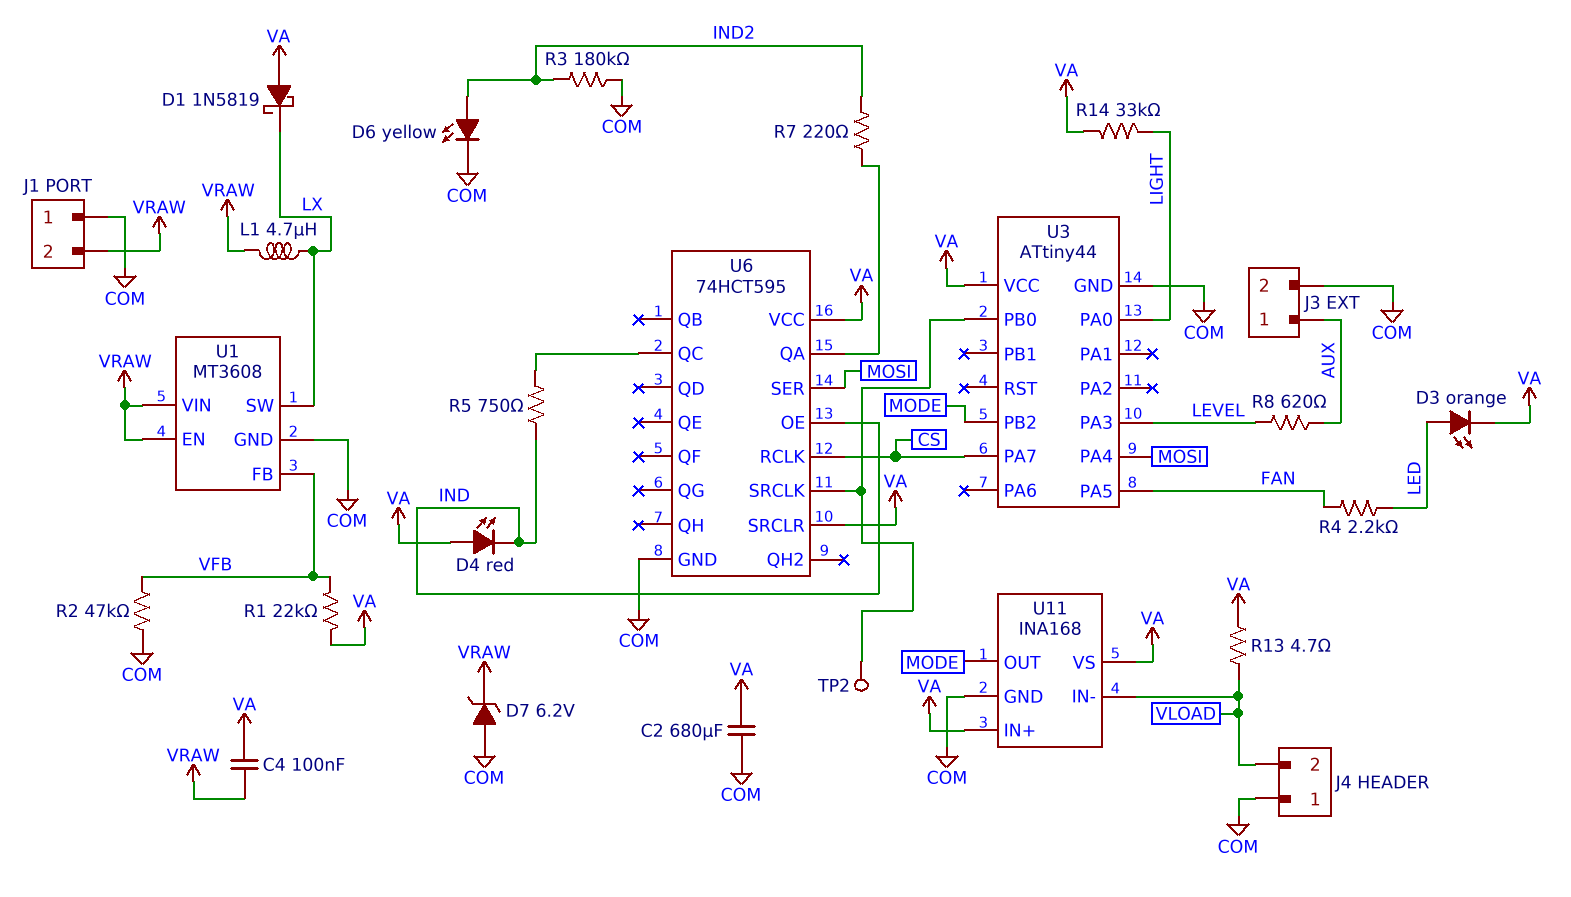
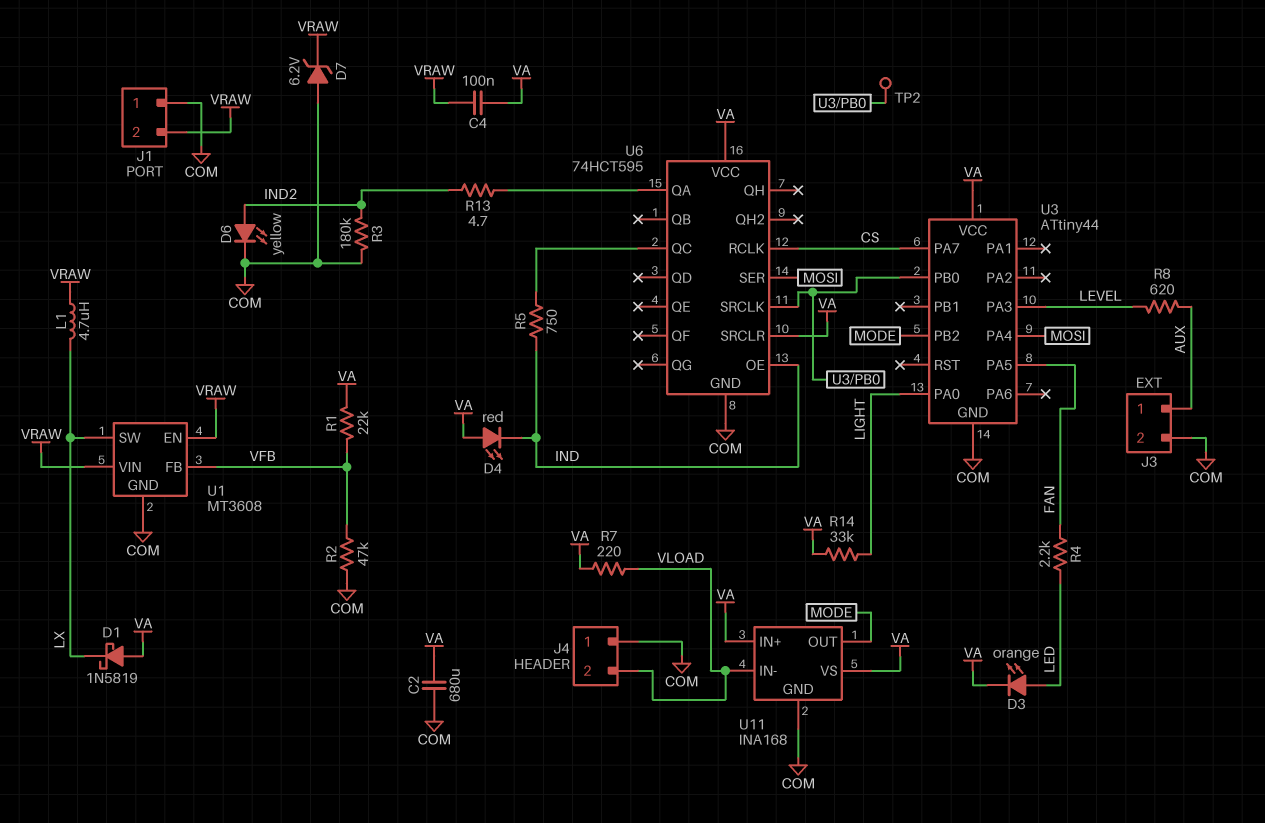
R7: 220 (IND2, U6/QA) -> 220 (VA, VLOAD)
R13: 4.7 (VA, VLOAD) -> 4.7 (IND2, U6/QA)

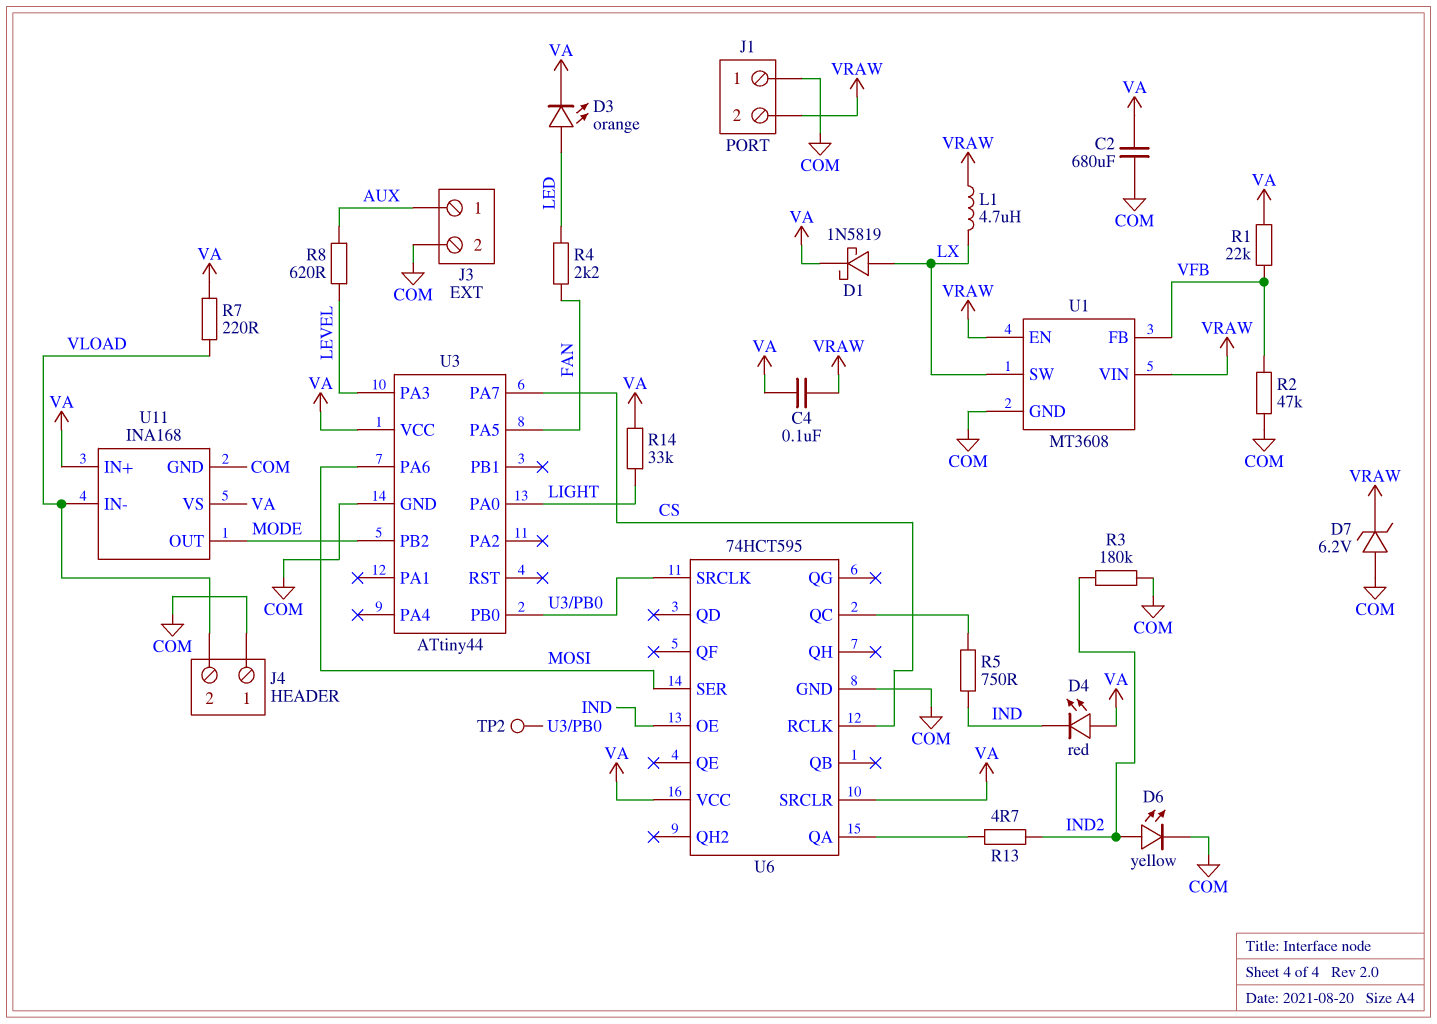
D1: schottky 1N5819 (A VA, K LX) -> schottky 1N5819 (A LX, K VA)
U3 pin PA4: MOSI -> none
U3 pin PA6: none -> MOSI

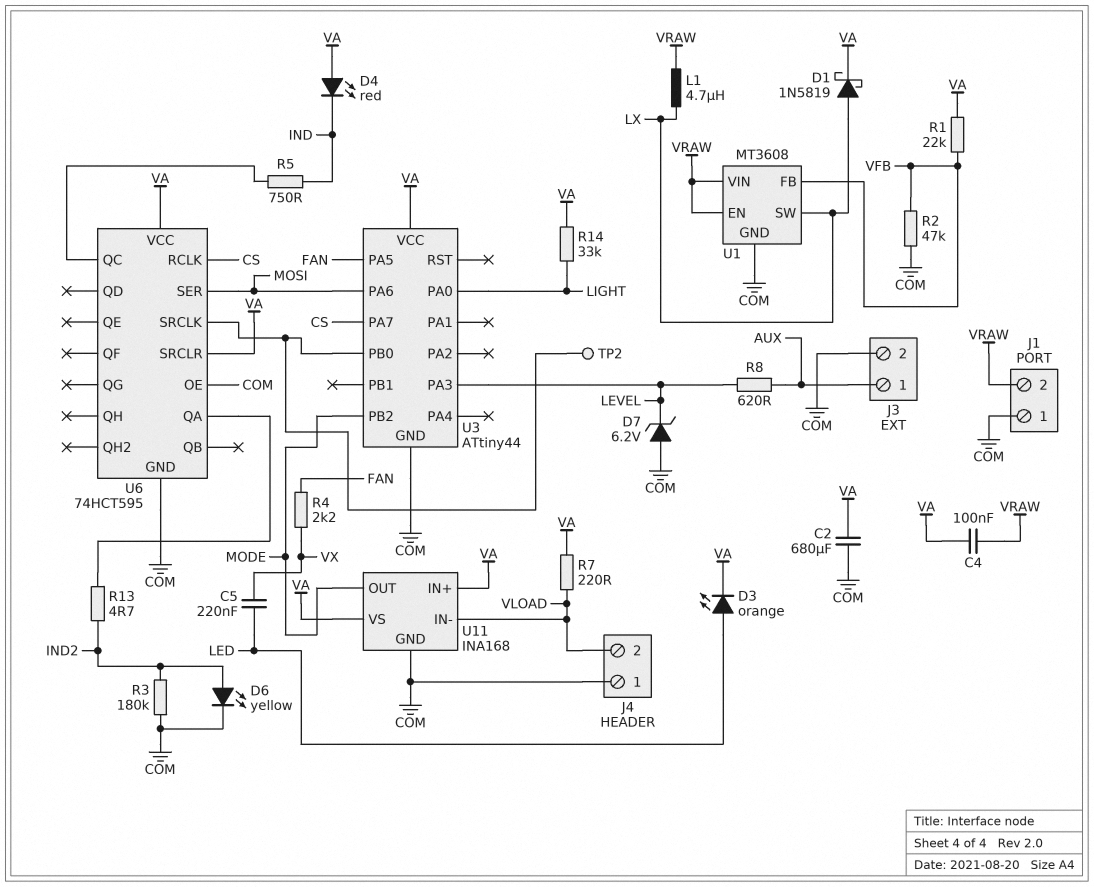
C5: none -> 220nF (LED, VX)
D7: zener 6.2V (A COM, K VRAW) -> zener 6.2V (A COM, K LEVEL)
R4: 2.2k (FAN, LED) -> 2.2k (FAN, VX)
U6 pin OE: IND -> COM

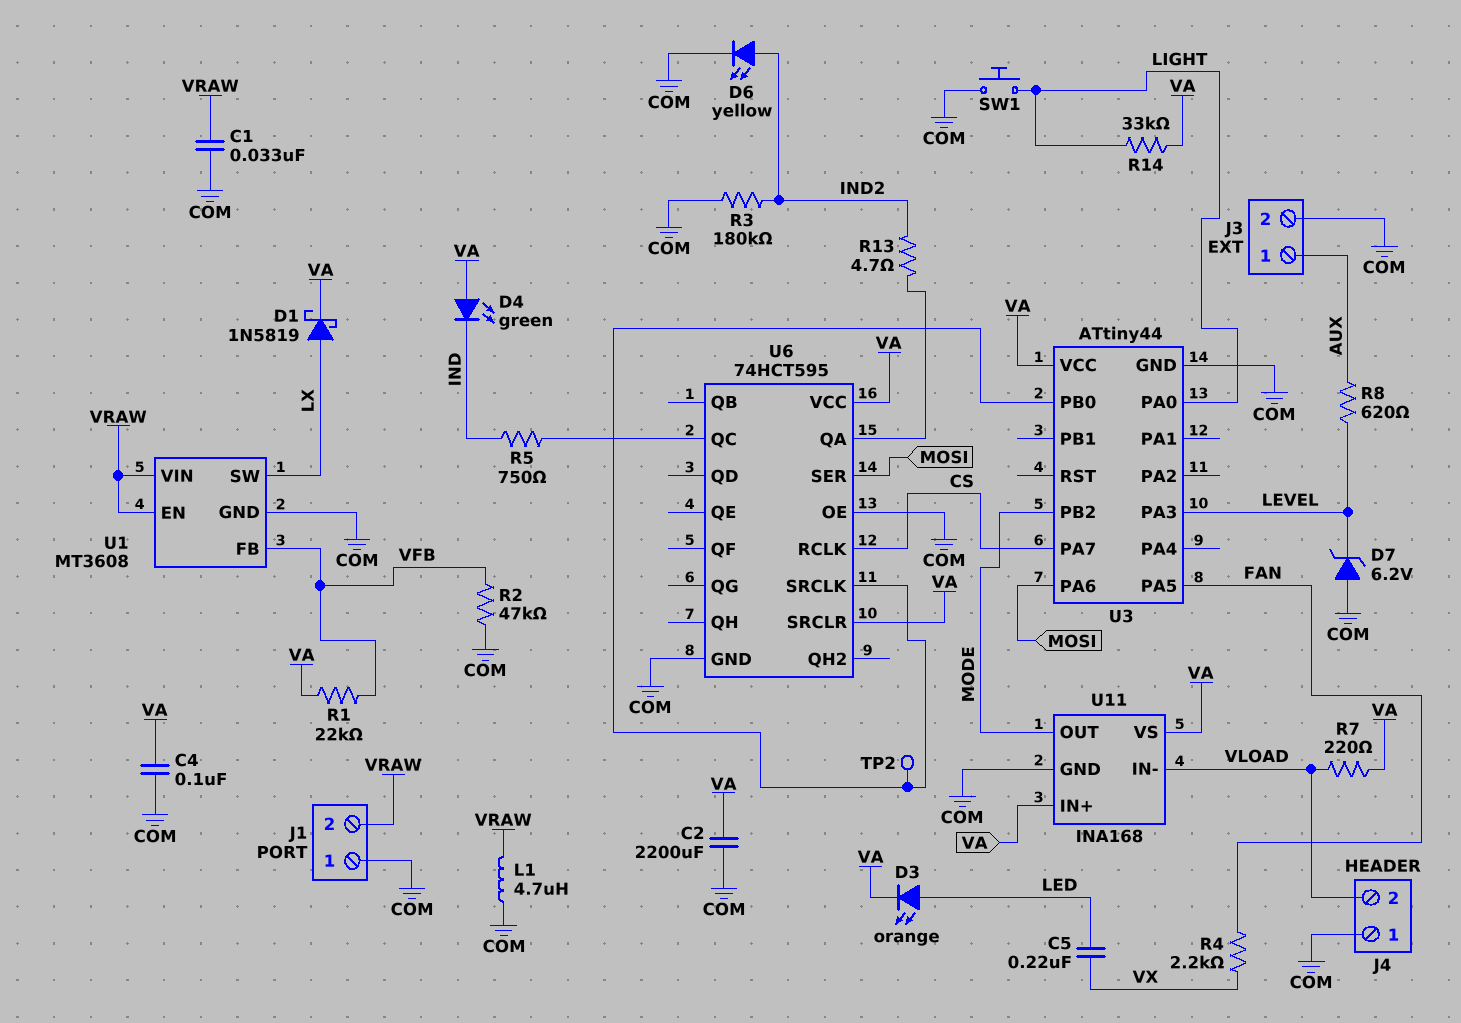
C1: none -> 33nF (COM, VRAW)
C2: 680uF (COM, VA) -> 2200uF (COM, VA)
C4: 100nF (VA, VRAW) -> 100nF (COM, VA)
D4: LED red (A VA, K IND) -> LED green (A VA, K IND)
L1: 4.7uH (LX, VRAW) -> 4.7uH (COM, VRAW)
SW1: none -> button (COM, LIGHT)

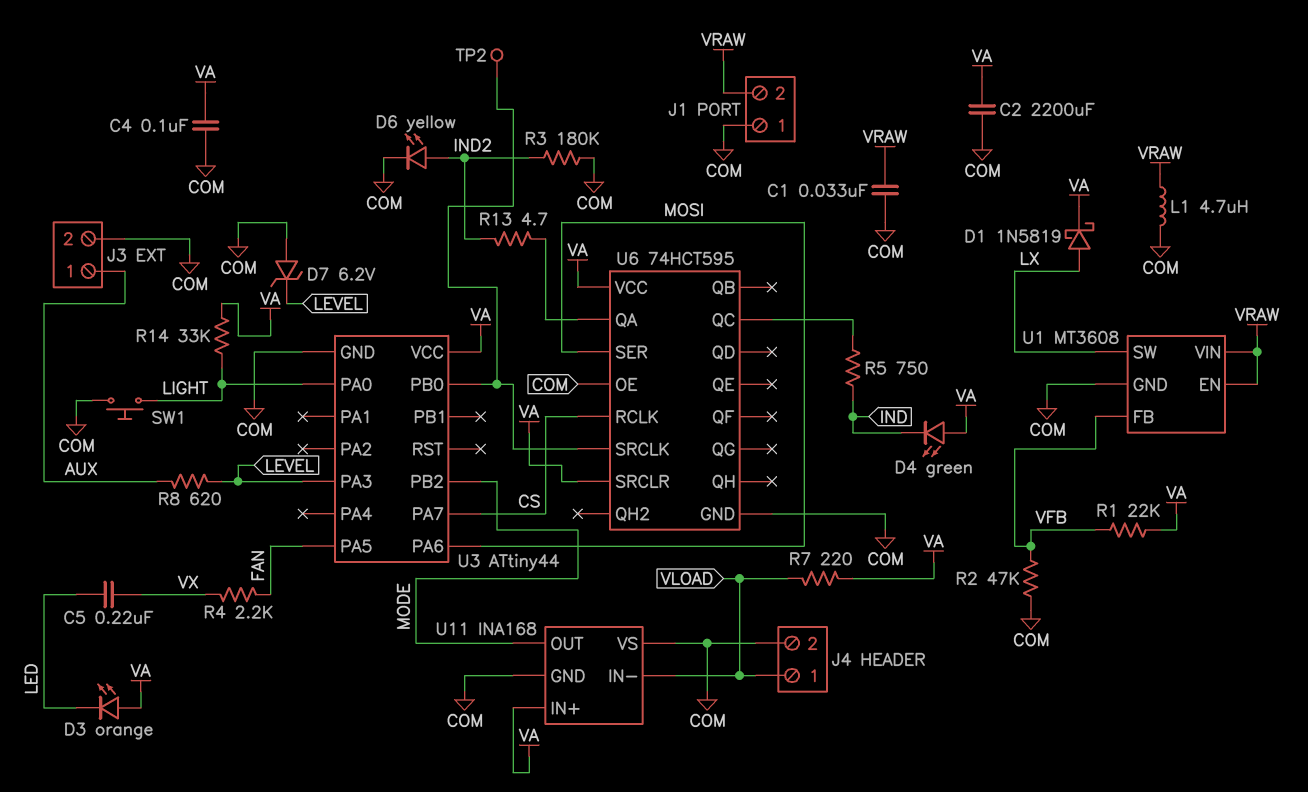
D3: LED orange (A LED, K VA) -> LED orange (A VA, K LED)
J4 pin 1: COM -> VLOAD
J4 pin 2: VLOAD -> COM
U11 pin VS: VA -> COM

